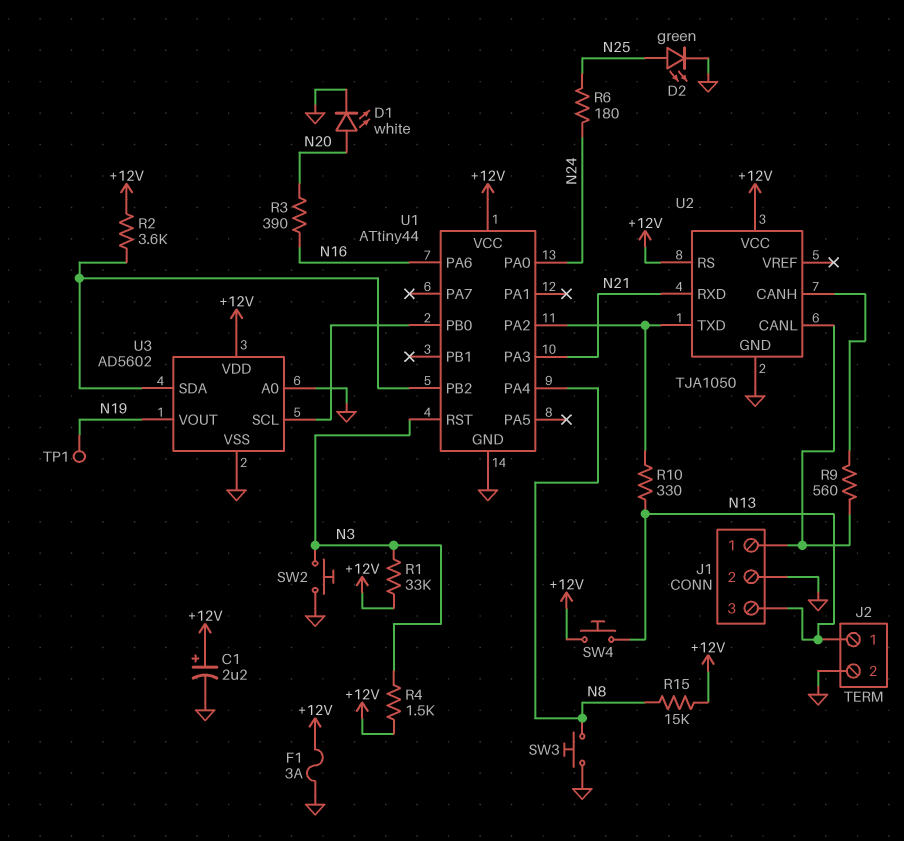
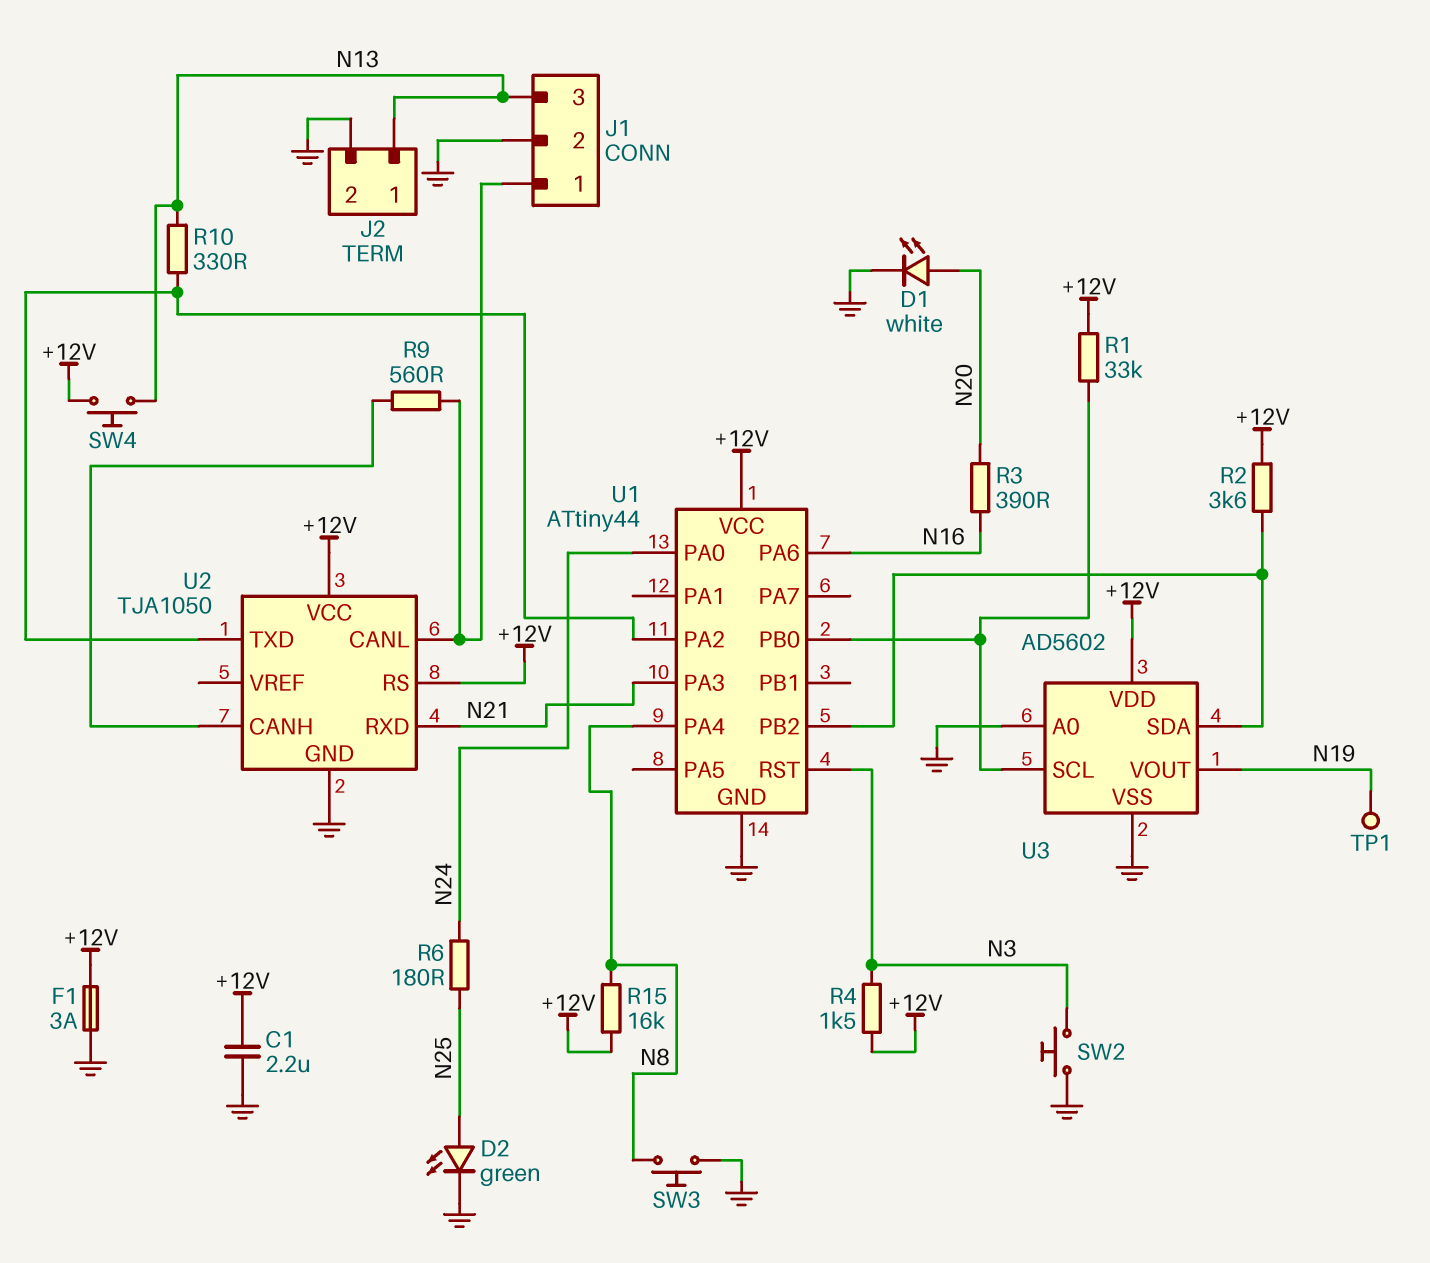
C1: 2.2uF (plus +12V, minus GND) -> 2.2uF (+12V, GND)
R1: 33k (+12V, N3) -> 33k (+12V, U1/PB0)
R15: 15k (+12V, N8) -> 16k (+12V, N8)

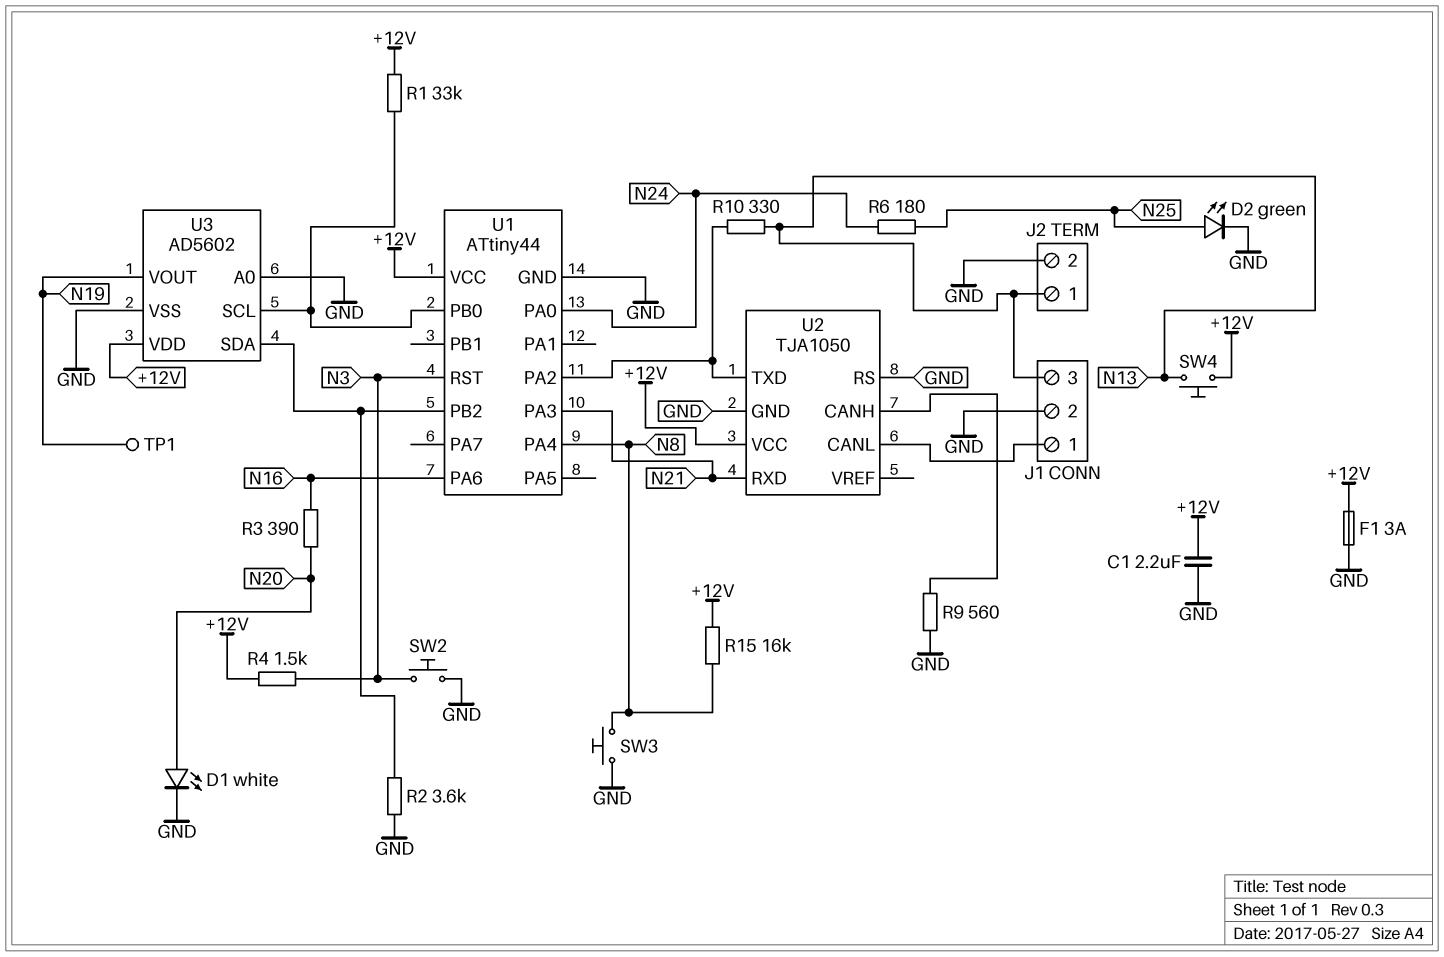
R2: 3.6k (+12V, U1/PB2) -> 3.6k (GND, U1/PB2)
R9: 560 (J1/1, U2/CANH) -> 560 (GND, U2/CANH)
U2 pin RS: +12V -> GND

